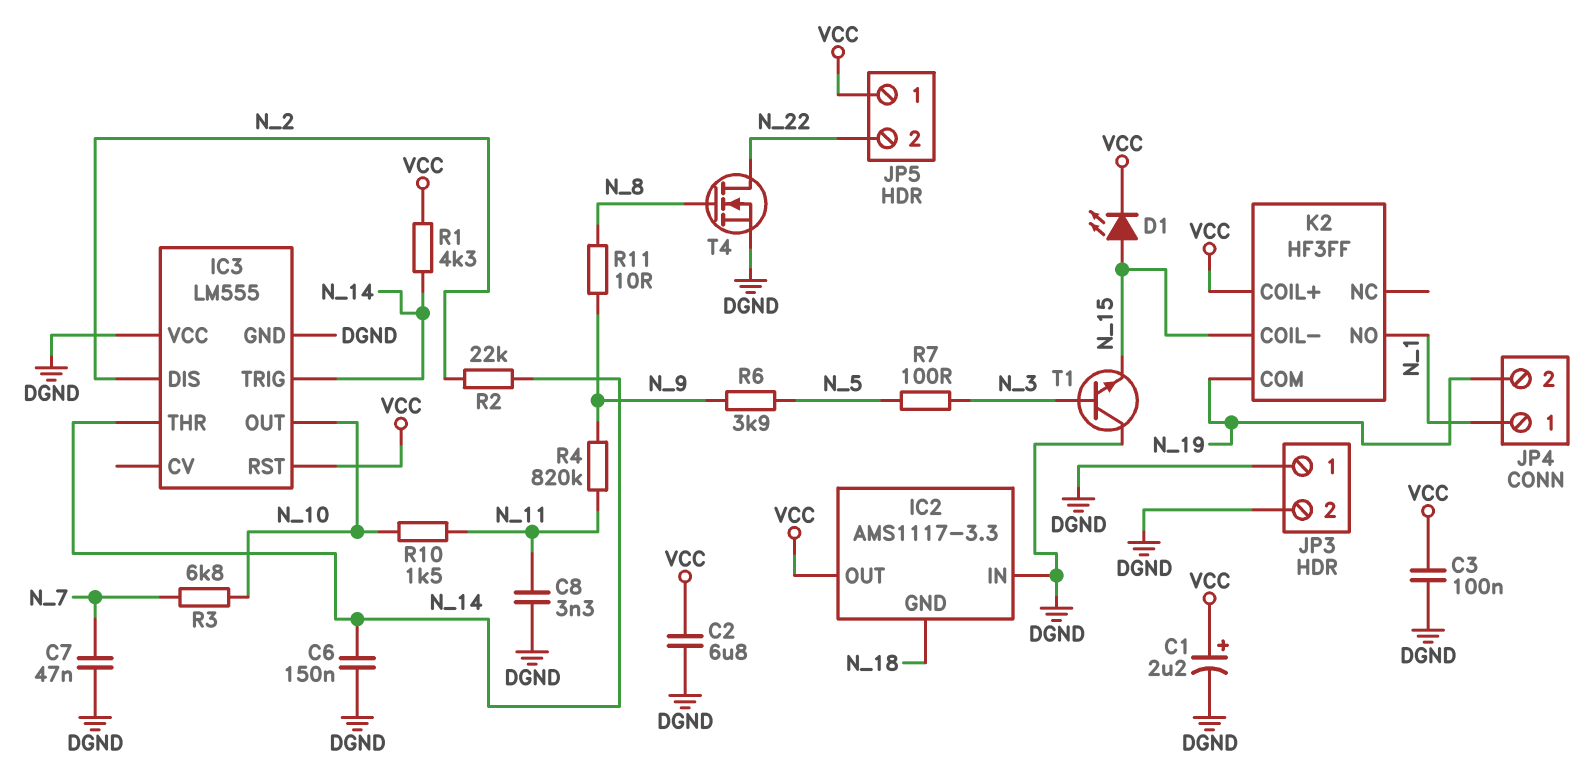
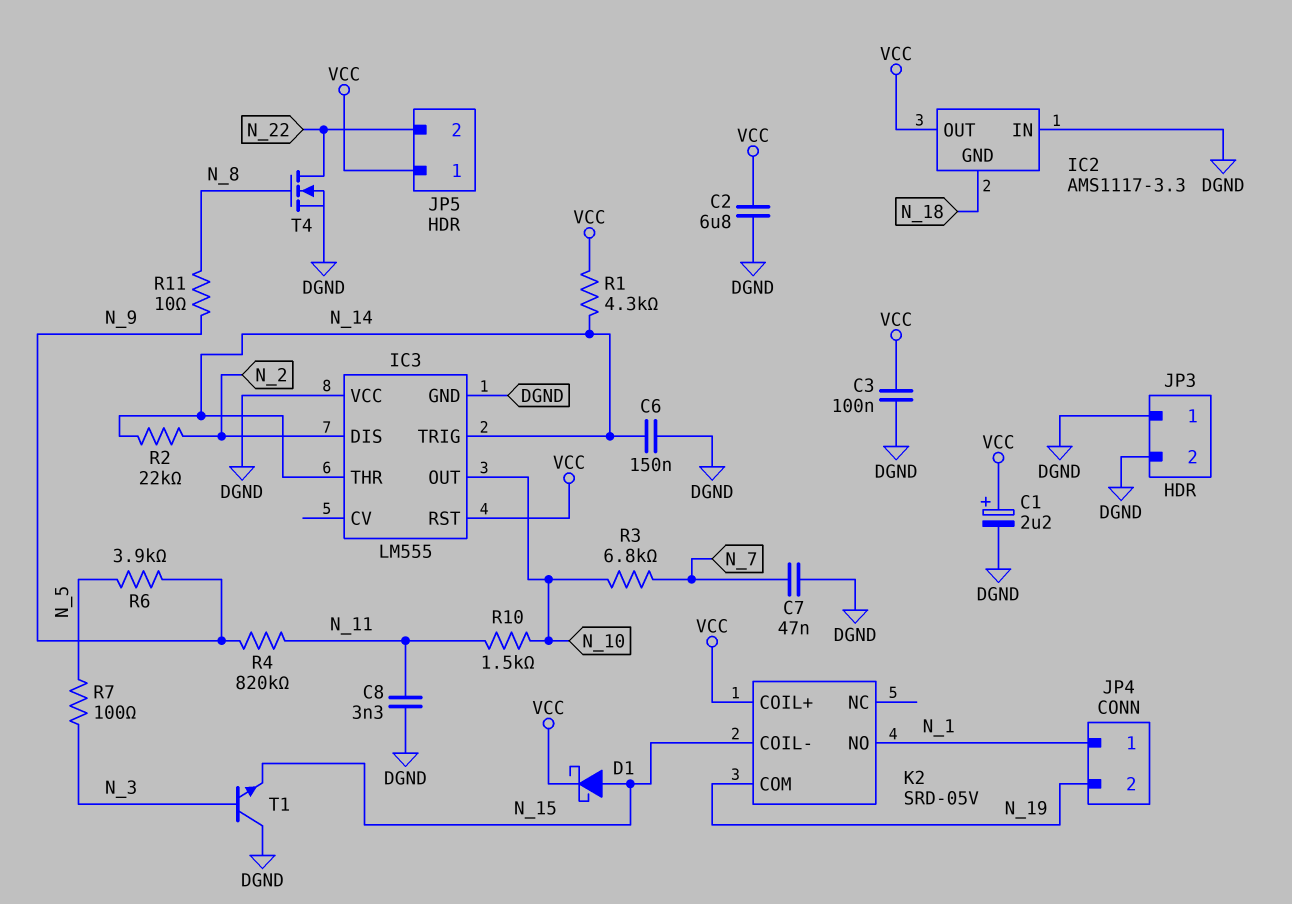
D1: LED (A N_15, K VCC) -> schottky (A N_15, K VCC)
K2: HF3FF -> SRD-05V

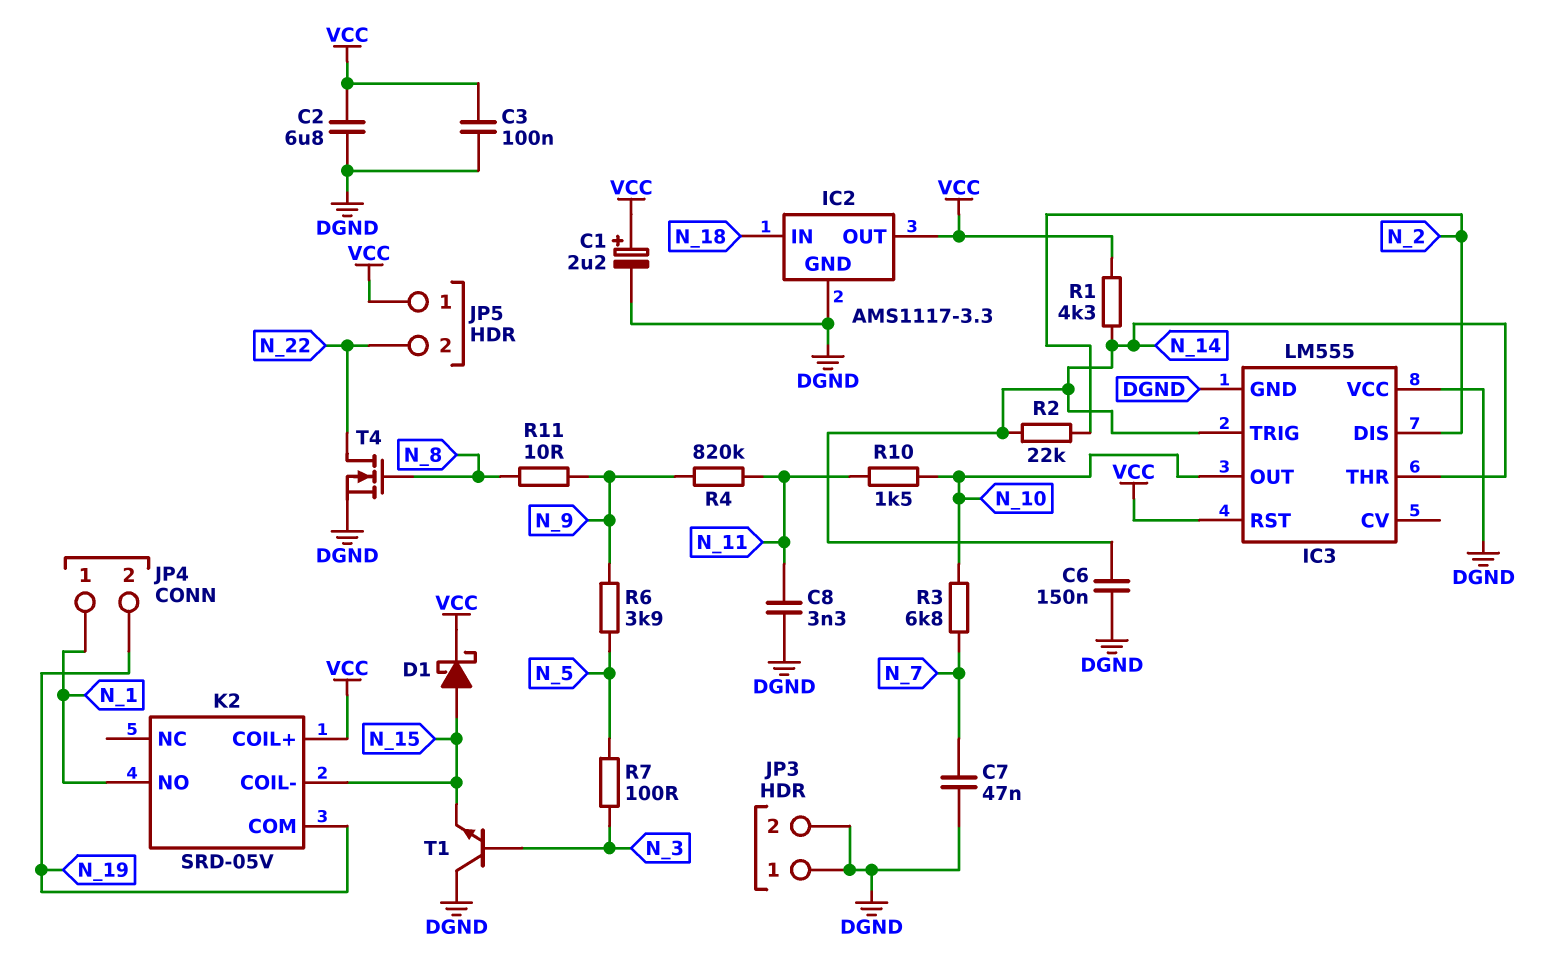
IC2 pin GND: N_18 -> DGND
IC2 pin IN: DGND -> N_18

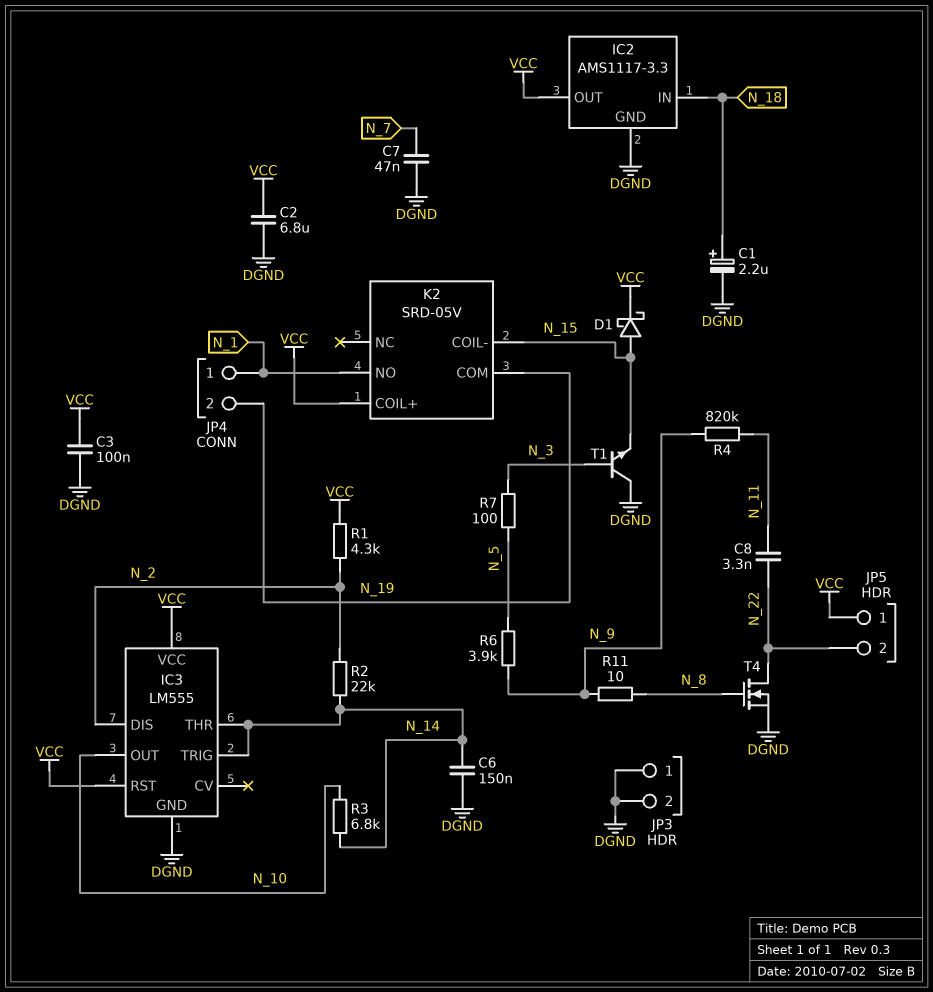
C1: 2.2uF (plus VCC, minus DGND) -> 2.2uF (plus N_18, minus DGND)
C8: 3.3nF (DGND, N_11) -> 3.3nF (N_11, N_22)
IC3 pin VCC: DGND -> VCC
R1: 4.3k (N_14, VCC) -> 4.3k (N_2, VCC)
R3: 6.8k (N_7, N_10) -> 6.8k (N_10, N_14)
R10: 1.5k (N_10, N_11) -> none

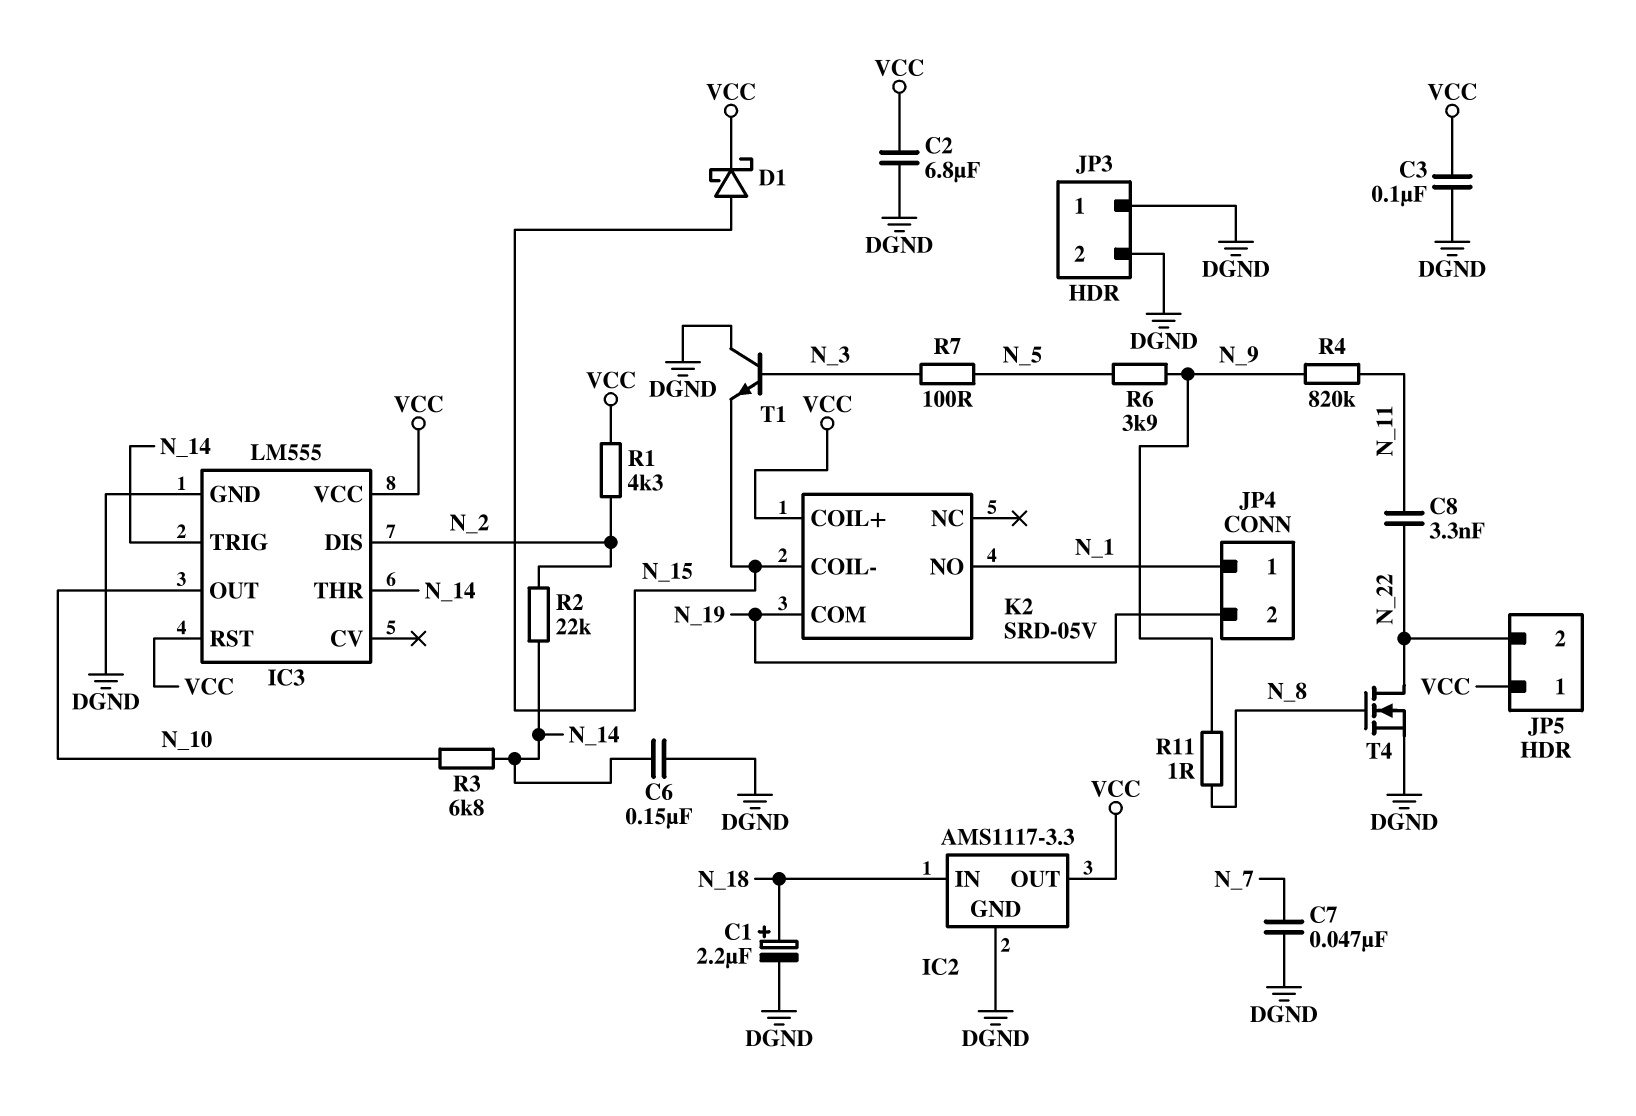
R11: 10 (N_8, N_9) -> 1 (N_8, N_9)

